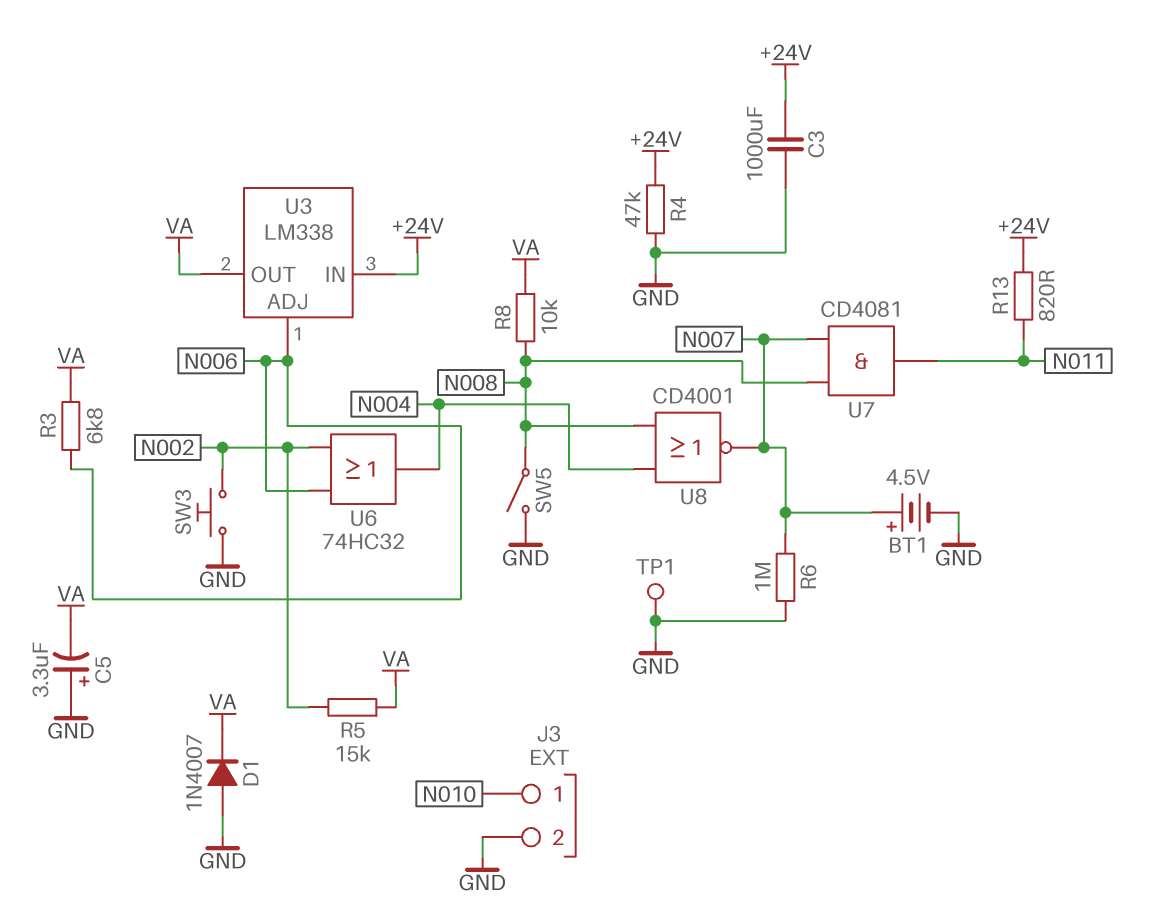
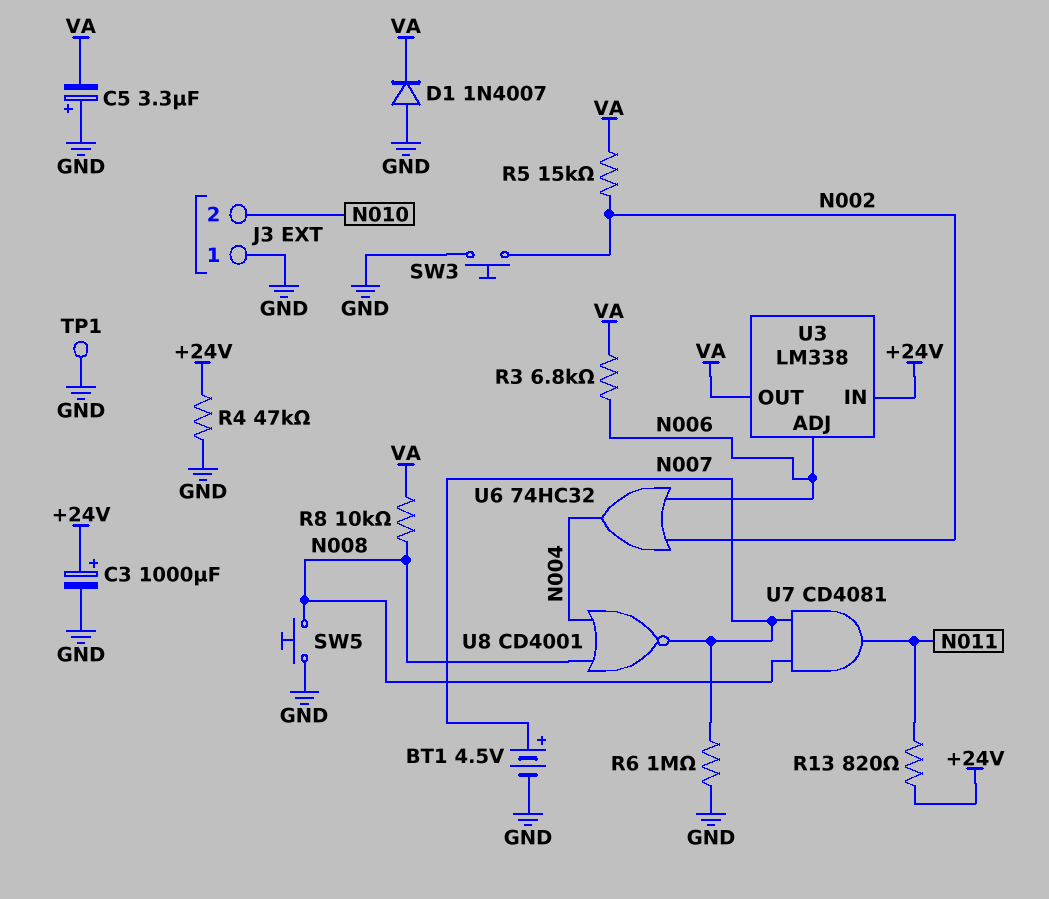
C3: 1000uF (+24V, GND) -> 1000uF (plus +24V, minus GND)
J3 pin 1: N010 -> GND
J3 pin 2: GND -> N010
SW5: switch (GND, N008) -> button (GND, N008)

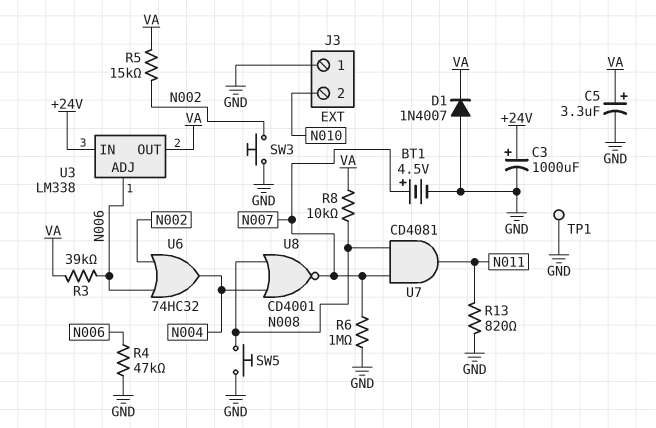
C5: 3.3uF (plus GND, minus VA) -> 3.3uF (plus VA, minus GND)
R3: 6.8k (N006, VA) -> 39k (N006, VA)
R4: 47k (+24V, GND) -> 47k (GND, N006)
R13: 820 (+24V, N011) -> 820 (GND, N011)

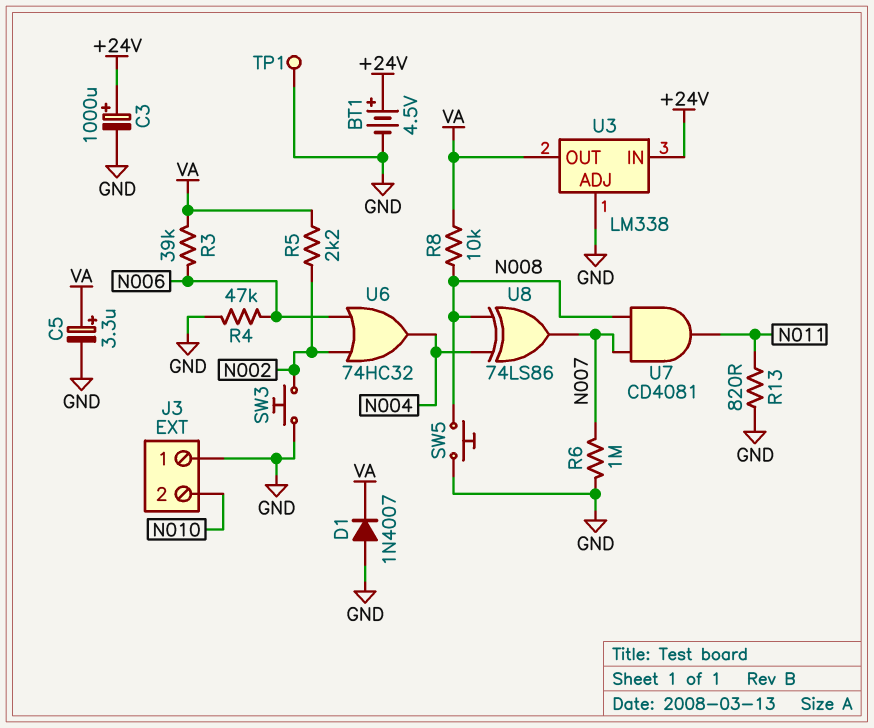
BT1: 4.5V (plus N007, minus GND) -> 4.5V (plus +24V, minus GND)
R5: 15k (N002, VA) -> 2.2k (N002, VA)
U3 pin ADJ: N006 -> GND
U8: NOR CD4001 (in N004, in N008, out N007) -> XOR 74LS86 (in N004, in N008, out N007)

